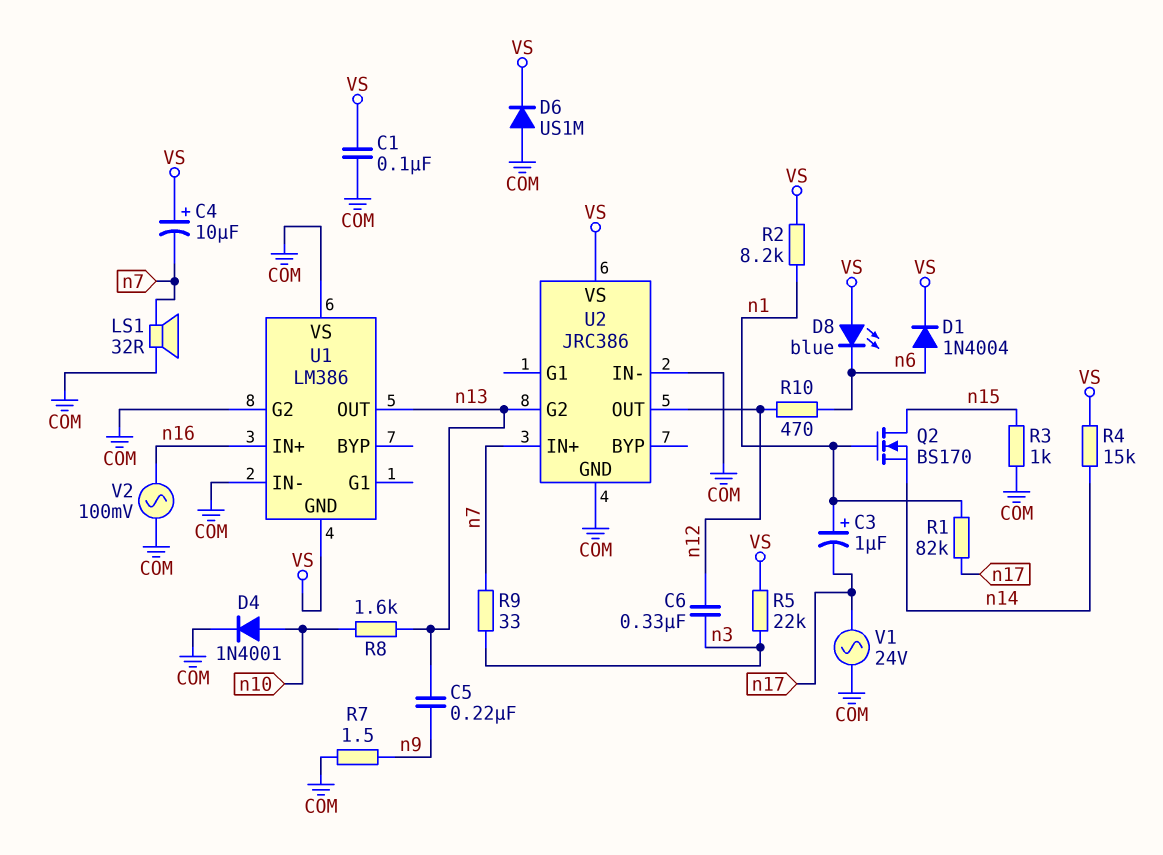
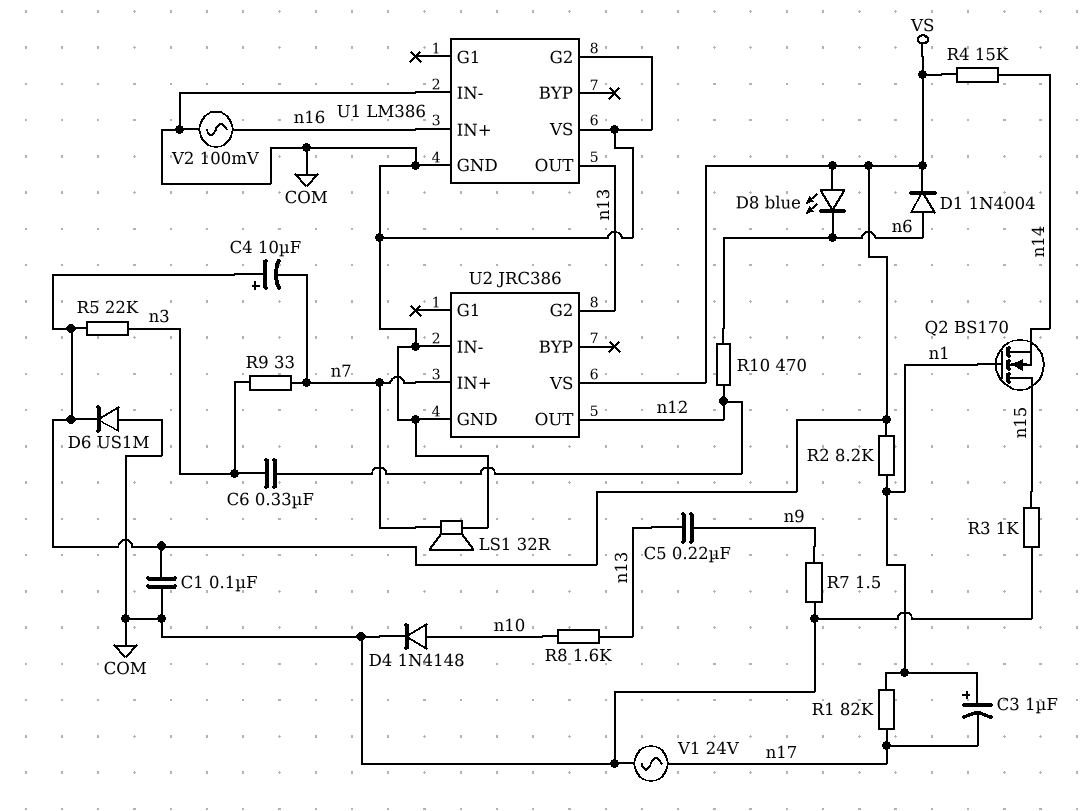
D4: diode 1N4001 (A n10, K COM) -> diode 1N4148 (A n10, K COM)
U1 pin GND: VS -> COM

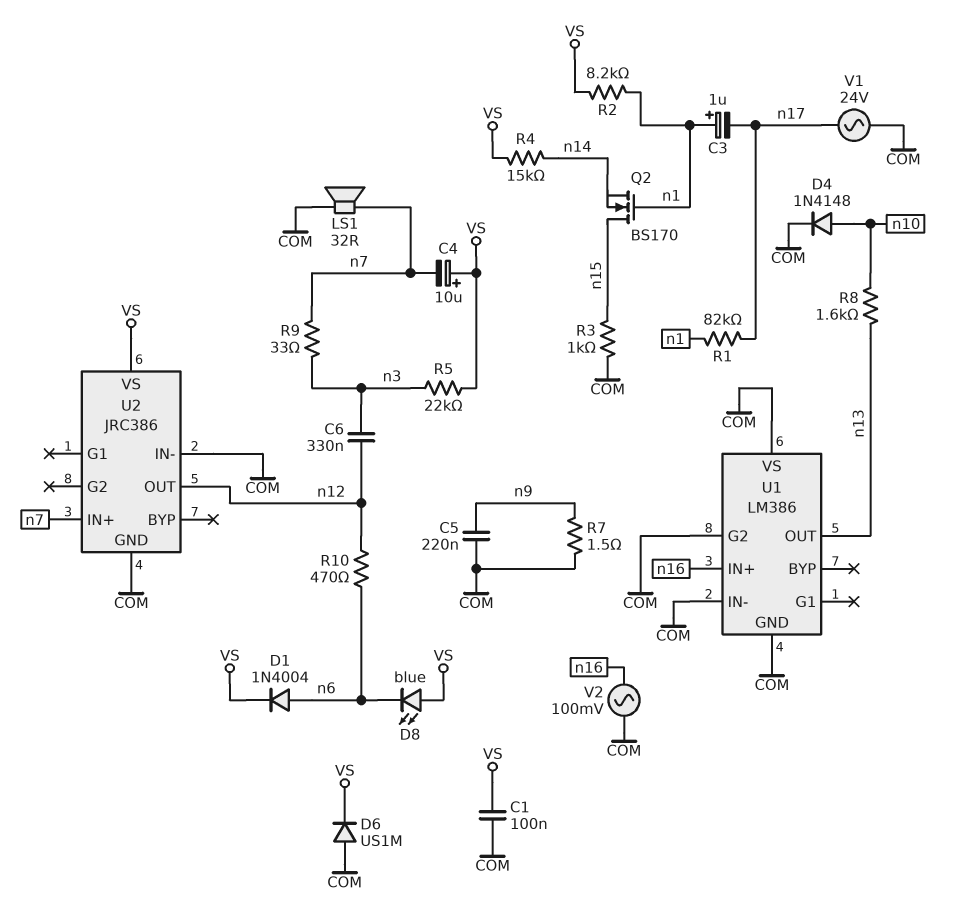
C5: 220nF (n9, n13) -> 220nF (COM, n9)
U2 pin G2: n13 -> none

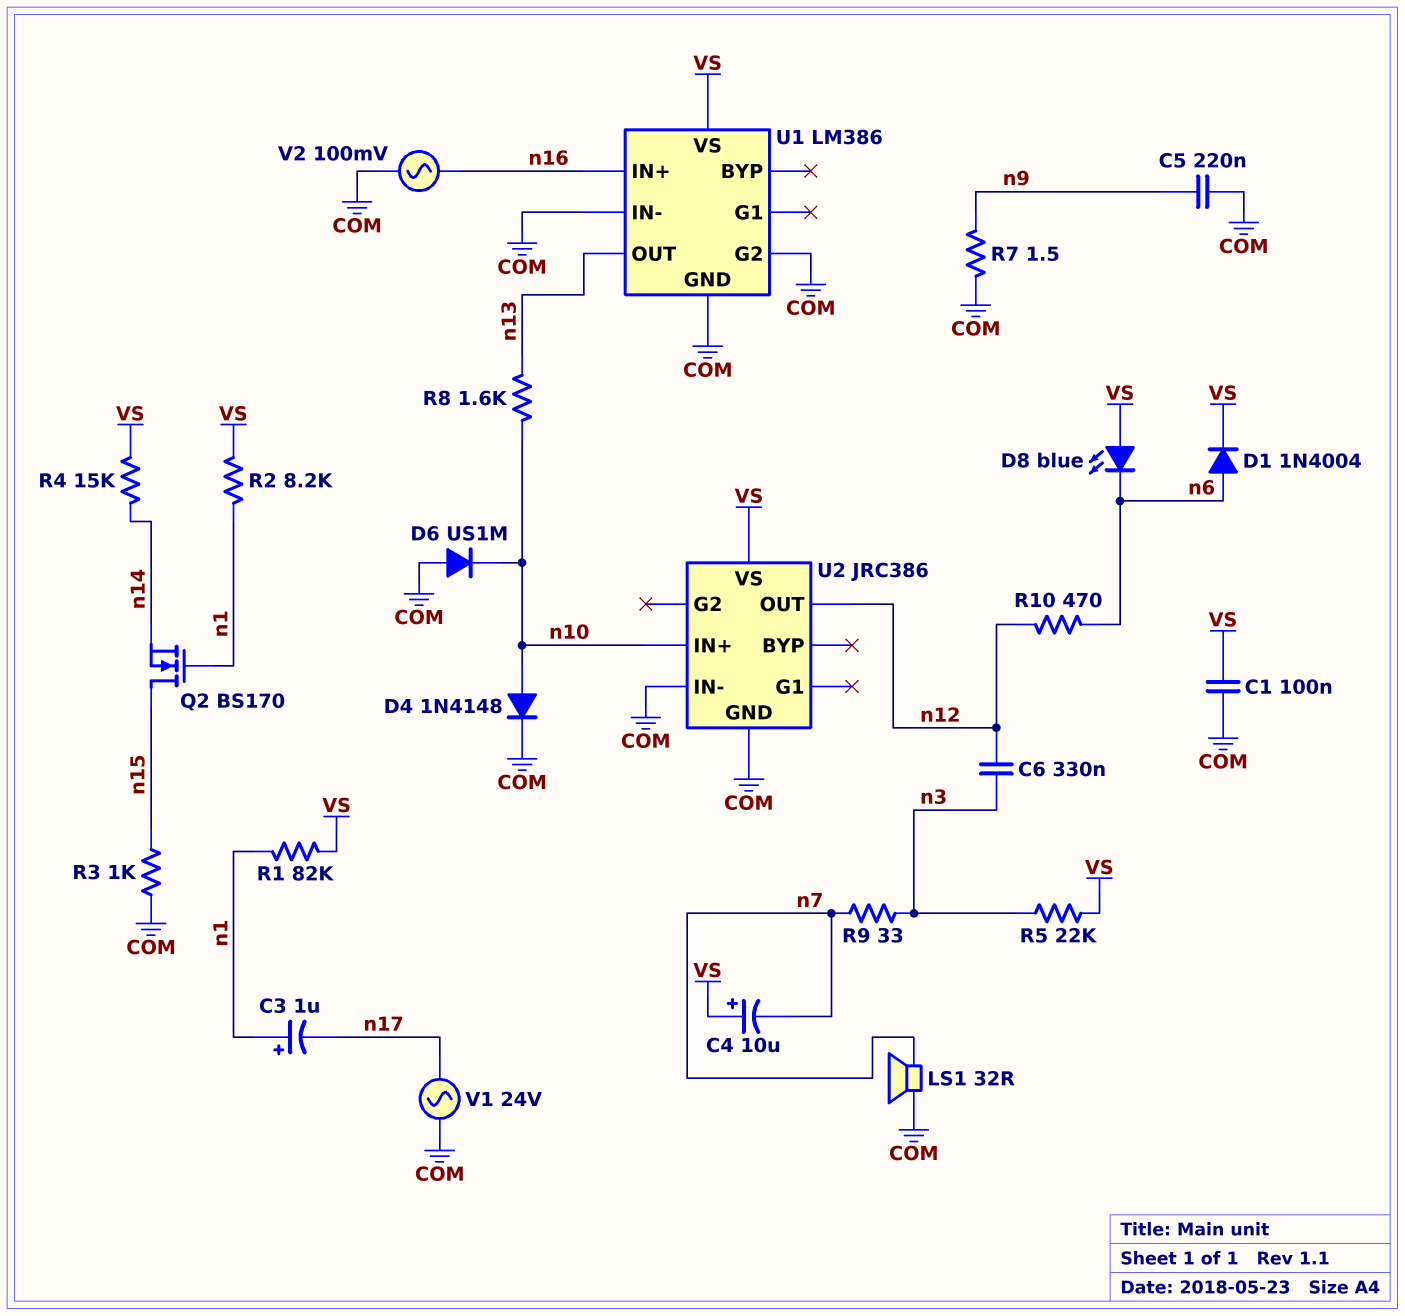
D6: diode US1M (A COM, K VS) -> diode US1M (A COM, K n10)
R1: 82k (n1, n17) -> 82k (VS, n1)
U1 pin VS: COM -> VS
U2 pin IN+: n7 -> n10

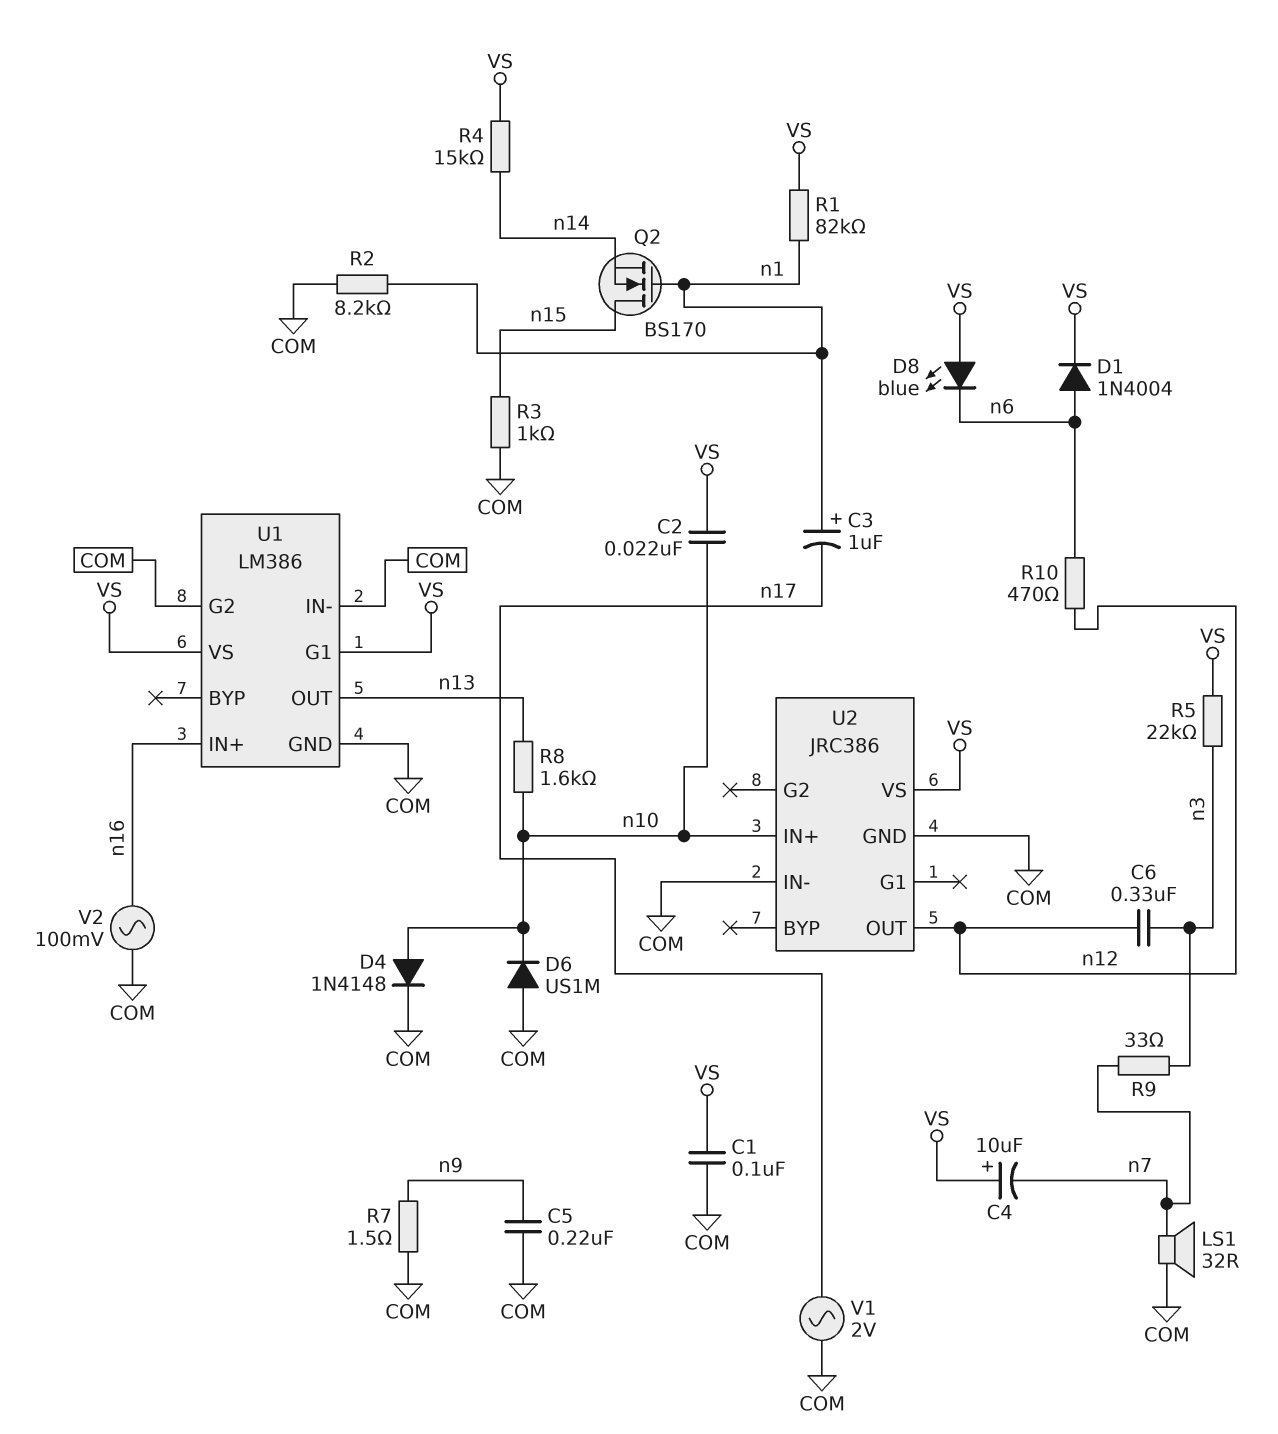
C2: none -> 22nF (VS, n10)
R2: 8.2k (VS, n1) -> 8.2k (COM, n1)
U1 pin G1: none -> VS
V1: AC 24V (COM, n17) -> AC 2V (COM, n17)

